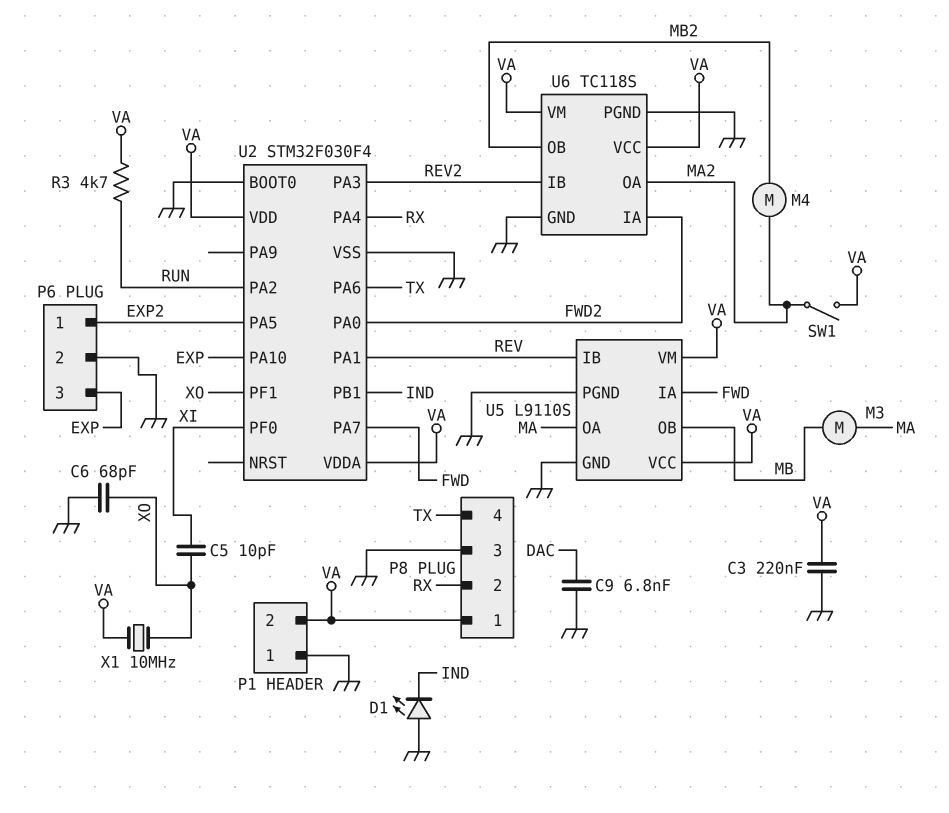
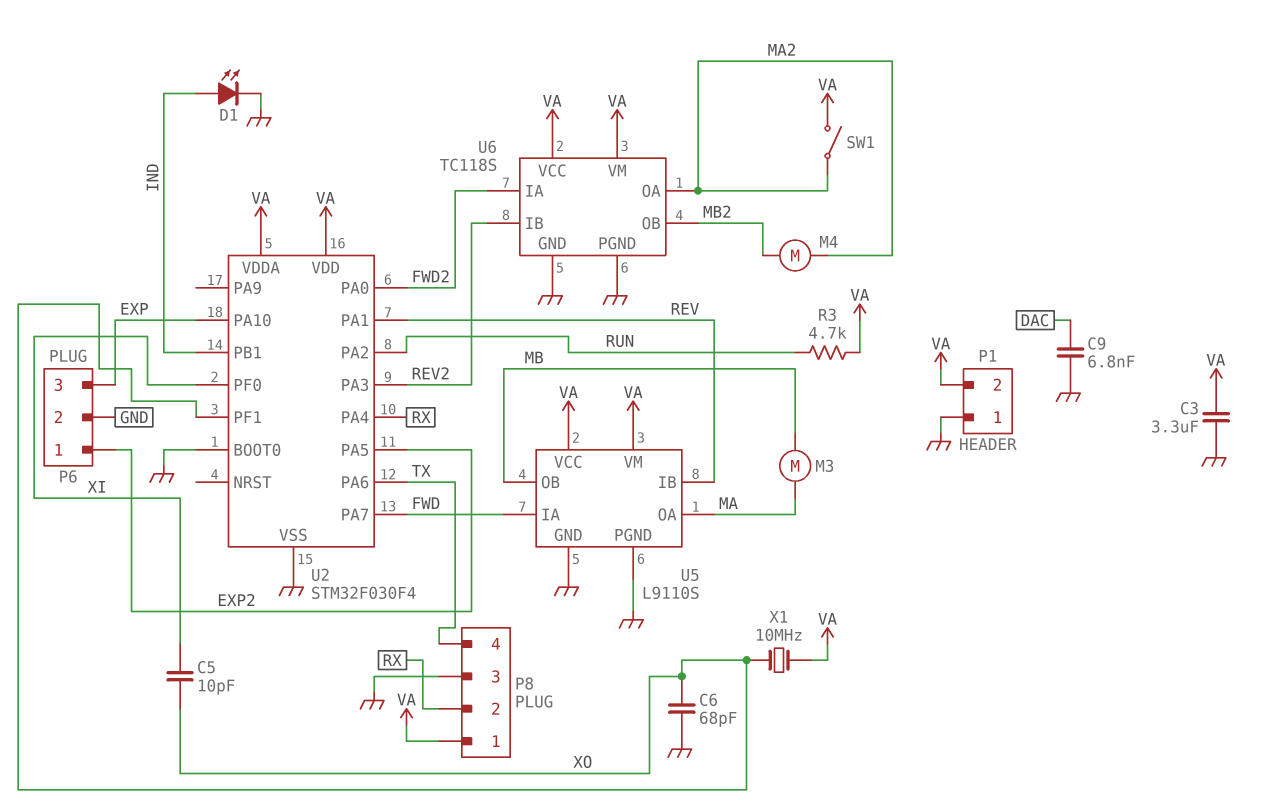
C3: 220nF (GND, VA) -> 3.3uF (GND, VA)
D1: LED (A GND, K IND) -> LED (A IND, K GND)

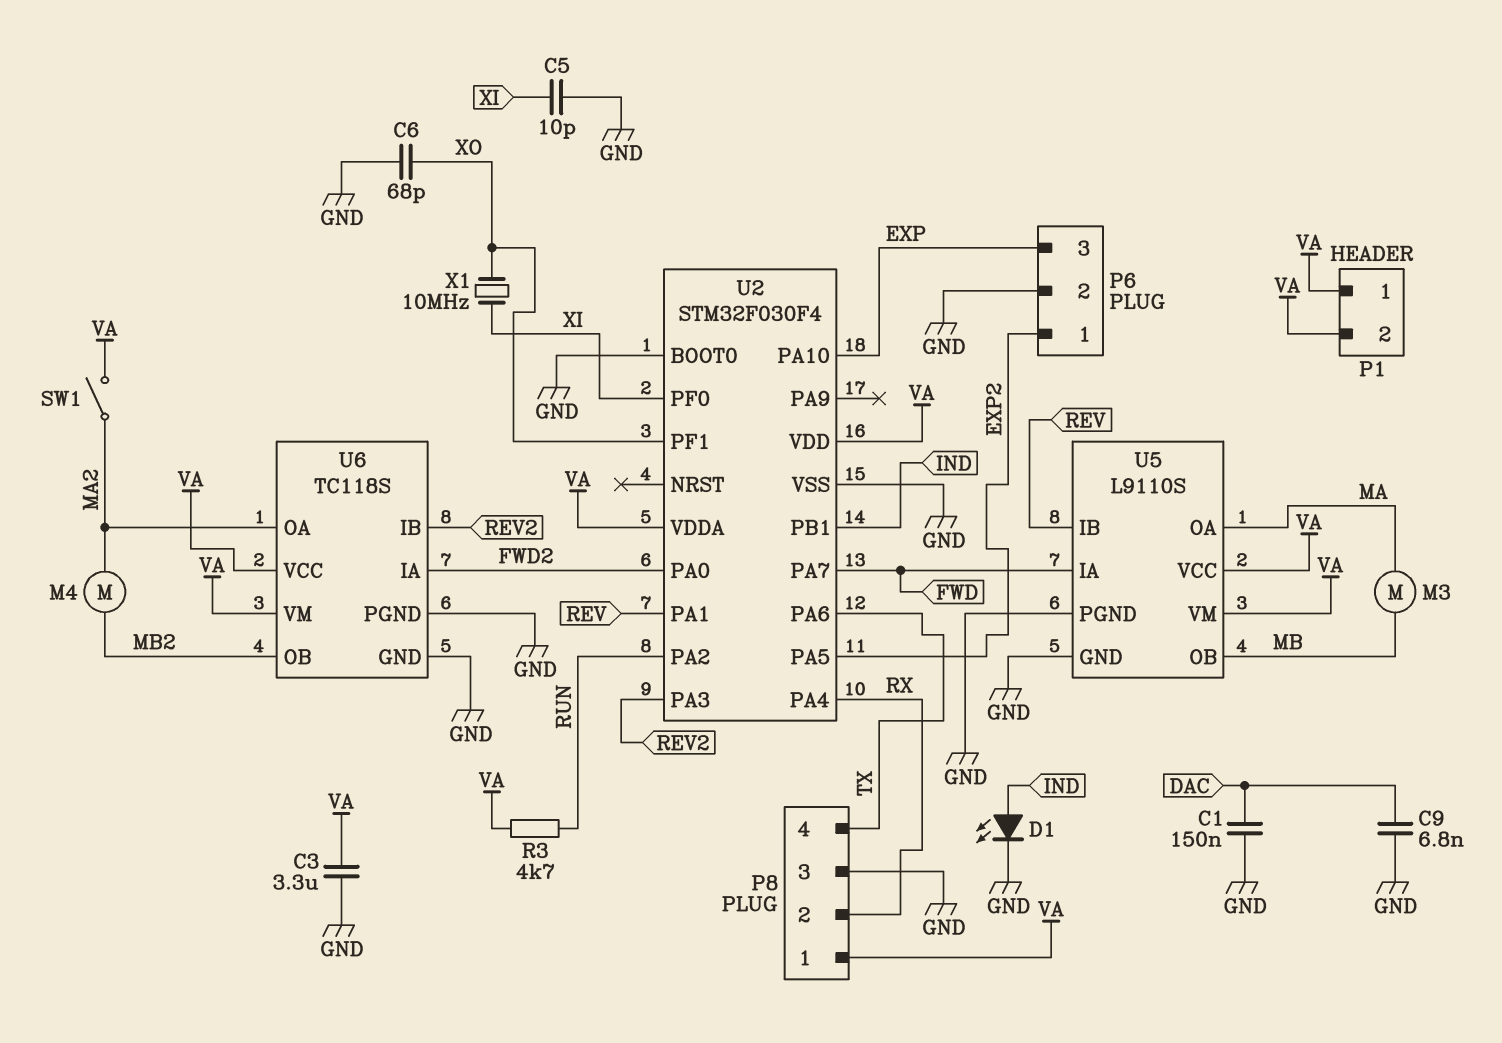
C1: none -> 150nF (DAC, GND)
C5: 10pF (XI, XO) -> 10pF (GND, XI)
P1 pin 1: GND -> VA
X1: 10MHz (VA, XO) -> 10MHz (XI, XO)

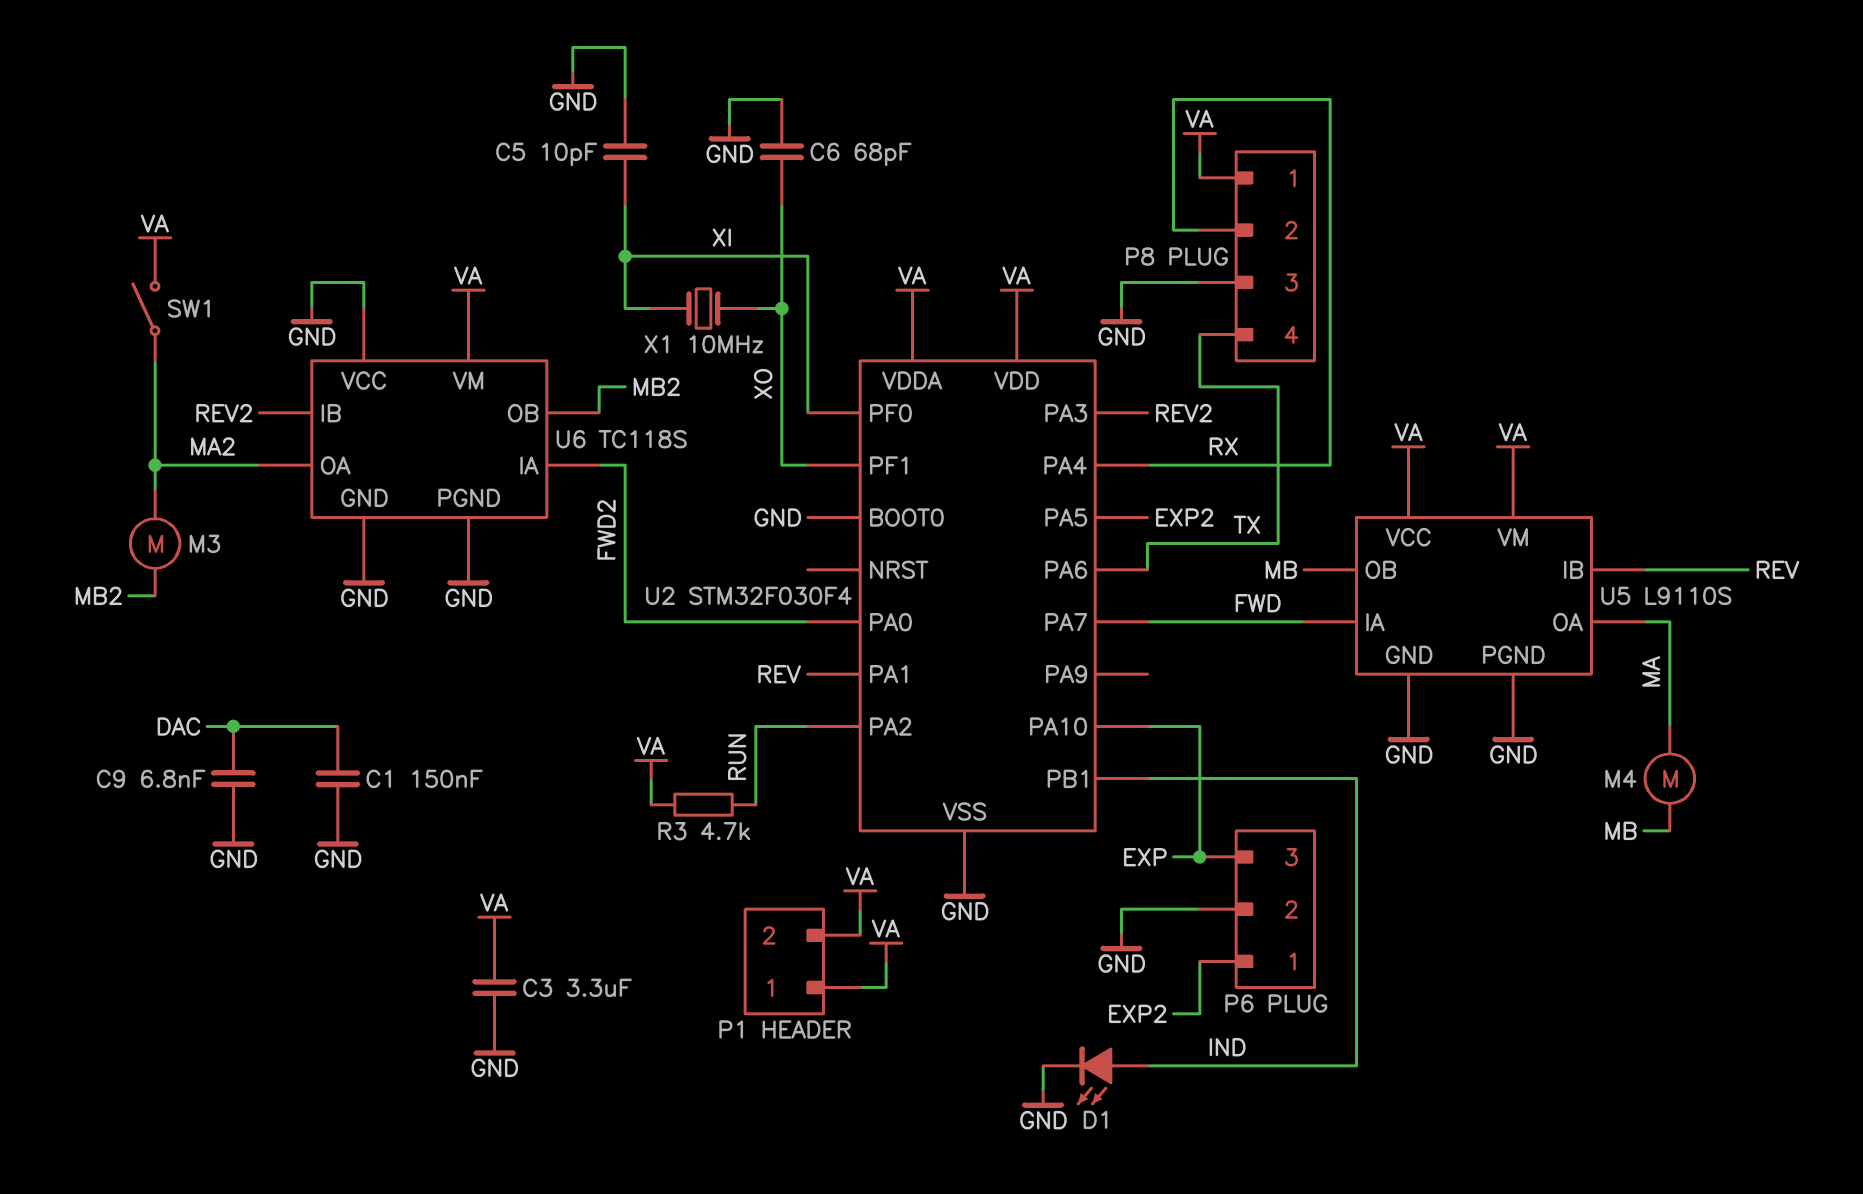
M3: motor (MA, MB) -> motor (MA2, MB2)
M4: motor (MA2, MB2) -> motor (MA, MB)
U6 pin VCC: VA -> GND

